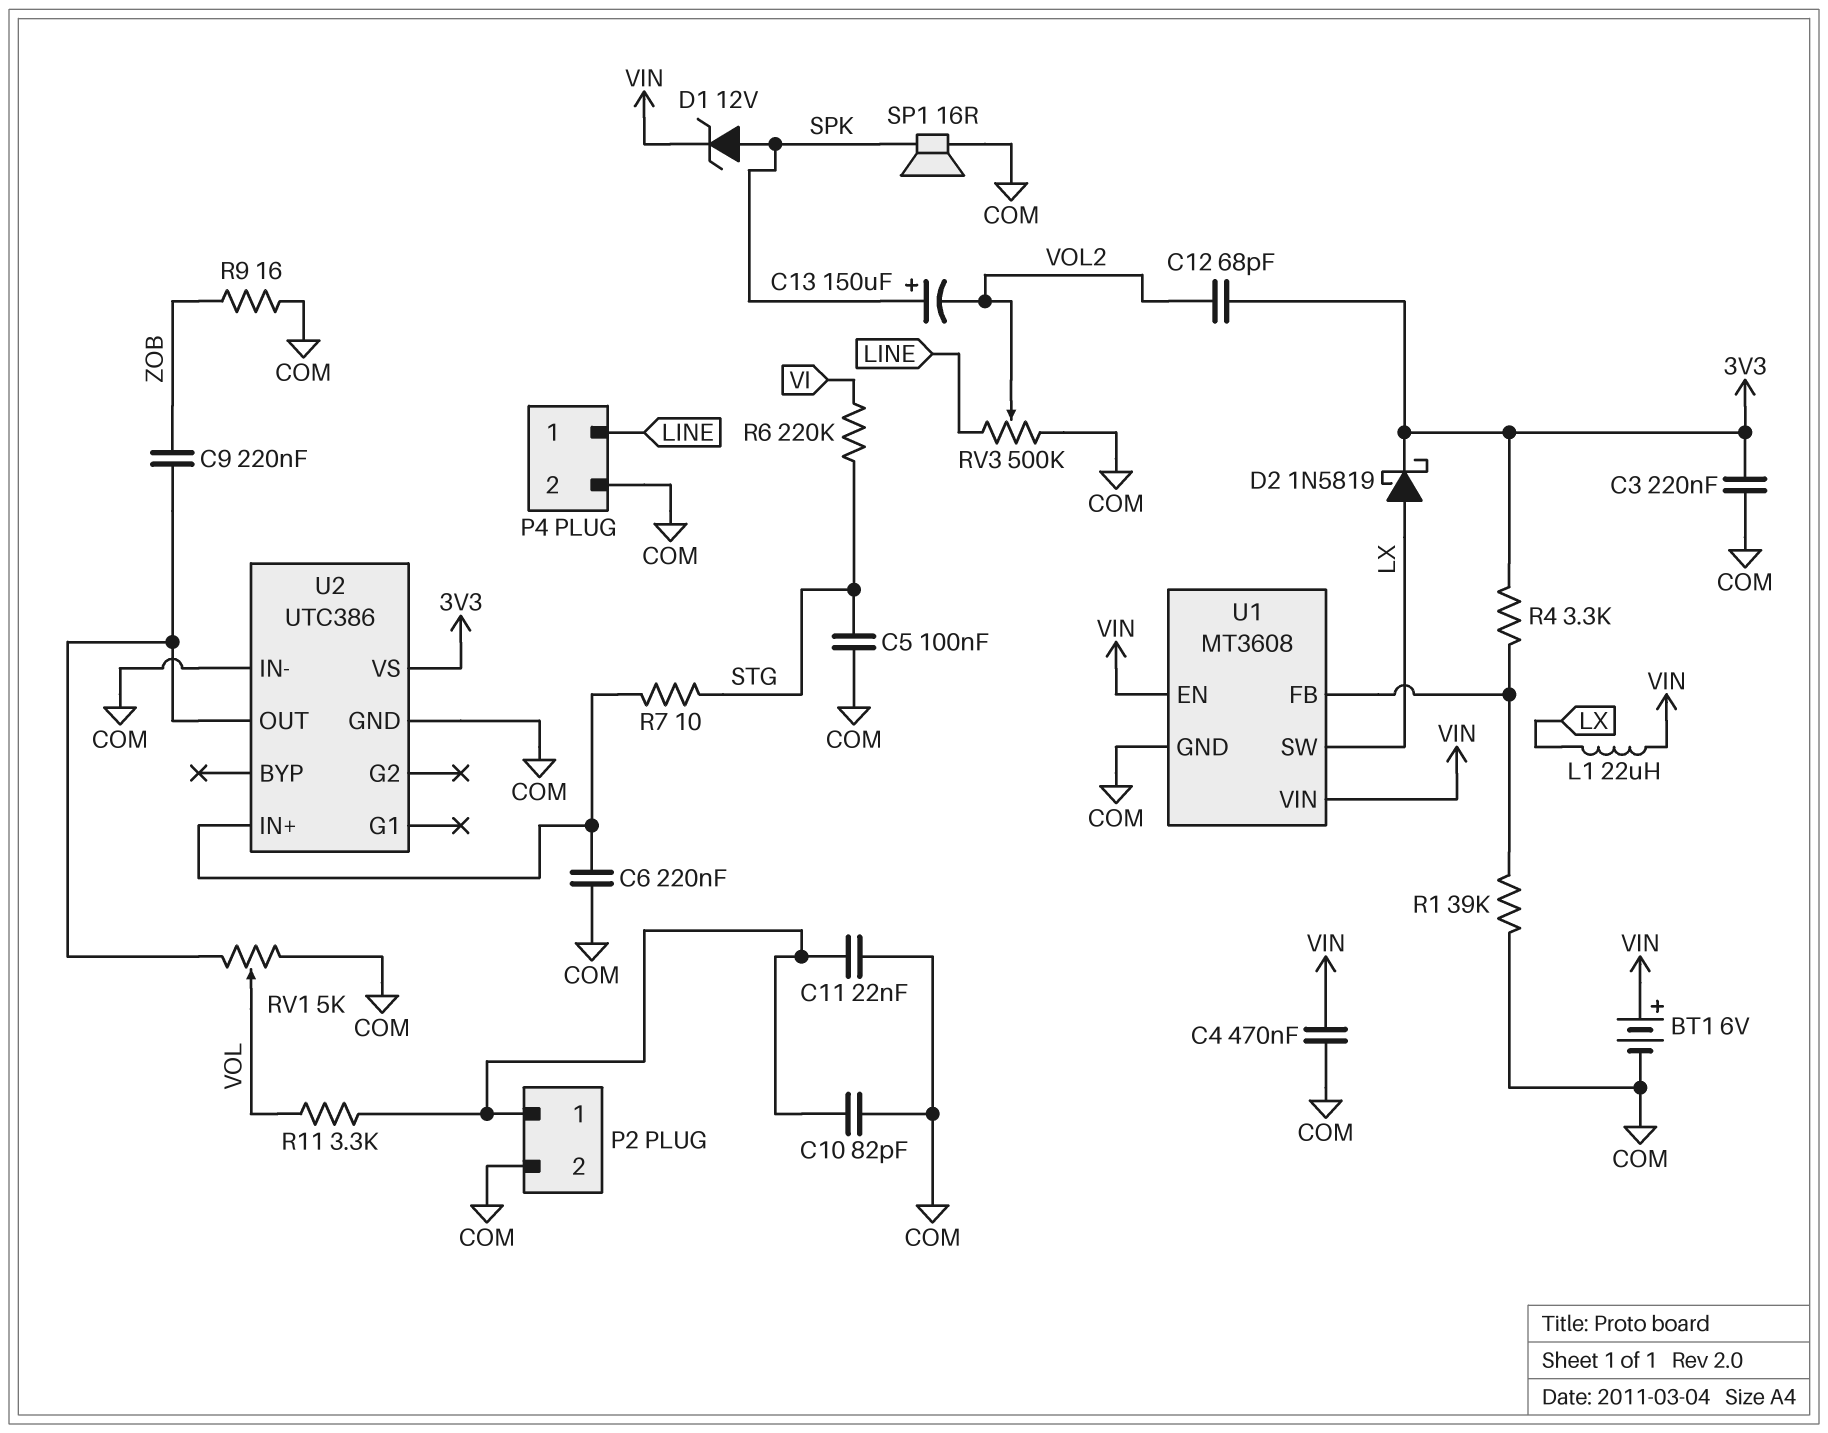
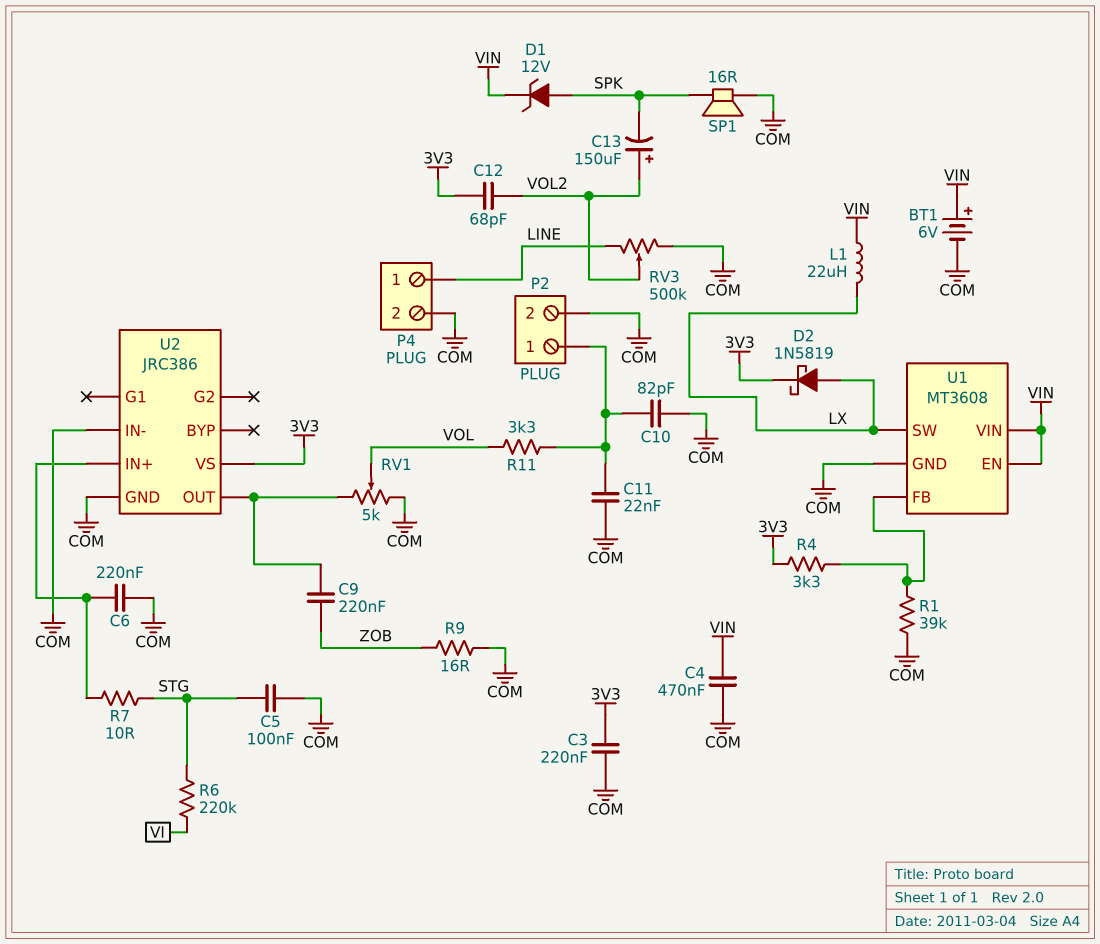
C13: 150uF (plus SPK, minus VOL2) -> 150uF (plus VOL2, minus SPK)
U2: UTC386 -> JRC386

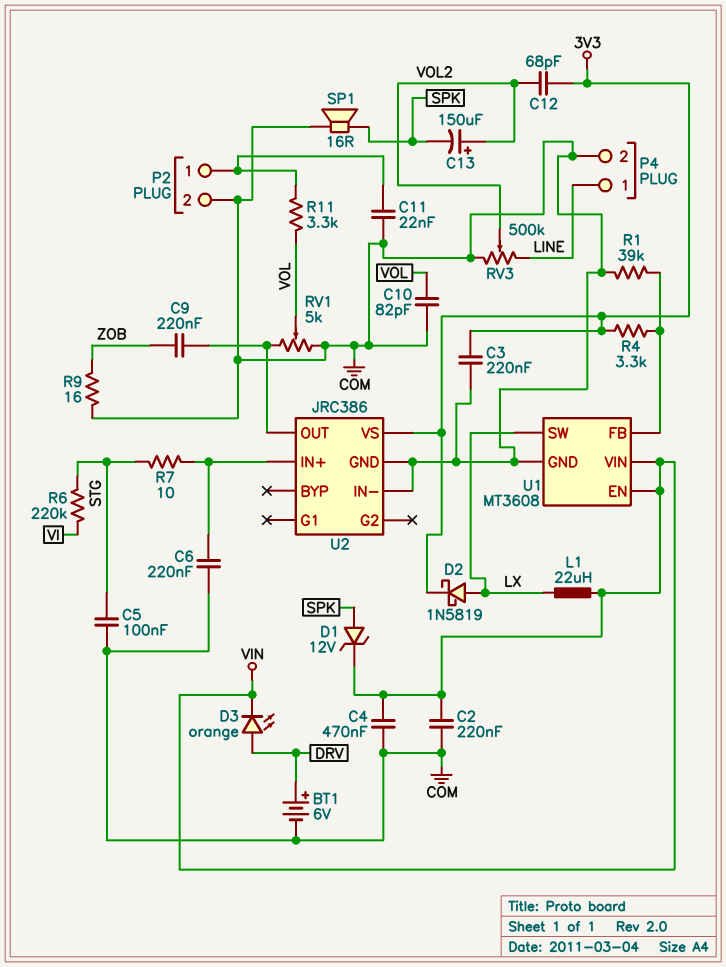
BT1: 6V (plus VIN, minus COM) -> 6V (plus DRV, minus COM)
C2: none -> 220nF (COM, VIN)
C10: 82pF (COM, P2/1) -> 82pF (COM, VOL)
D3: none -> LED orange (A DRV, K VIN)

